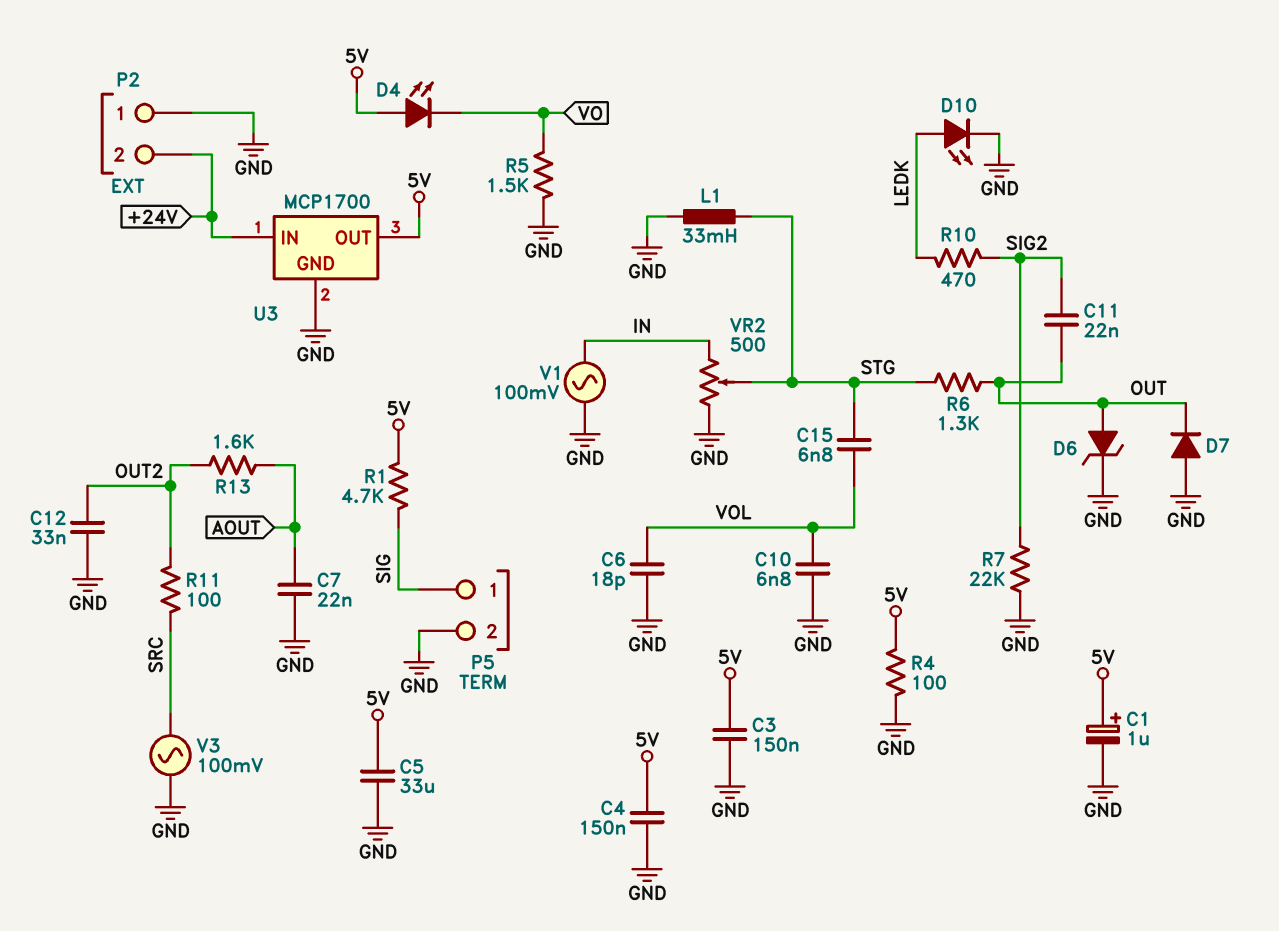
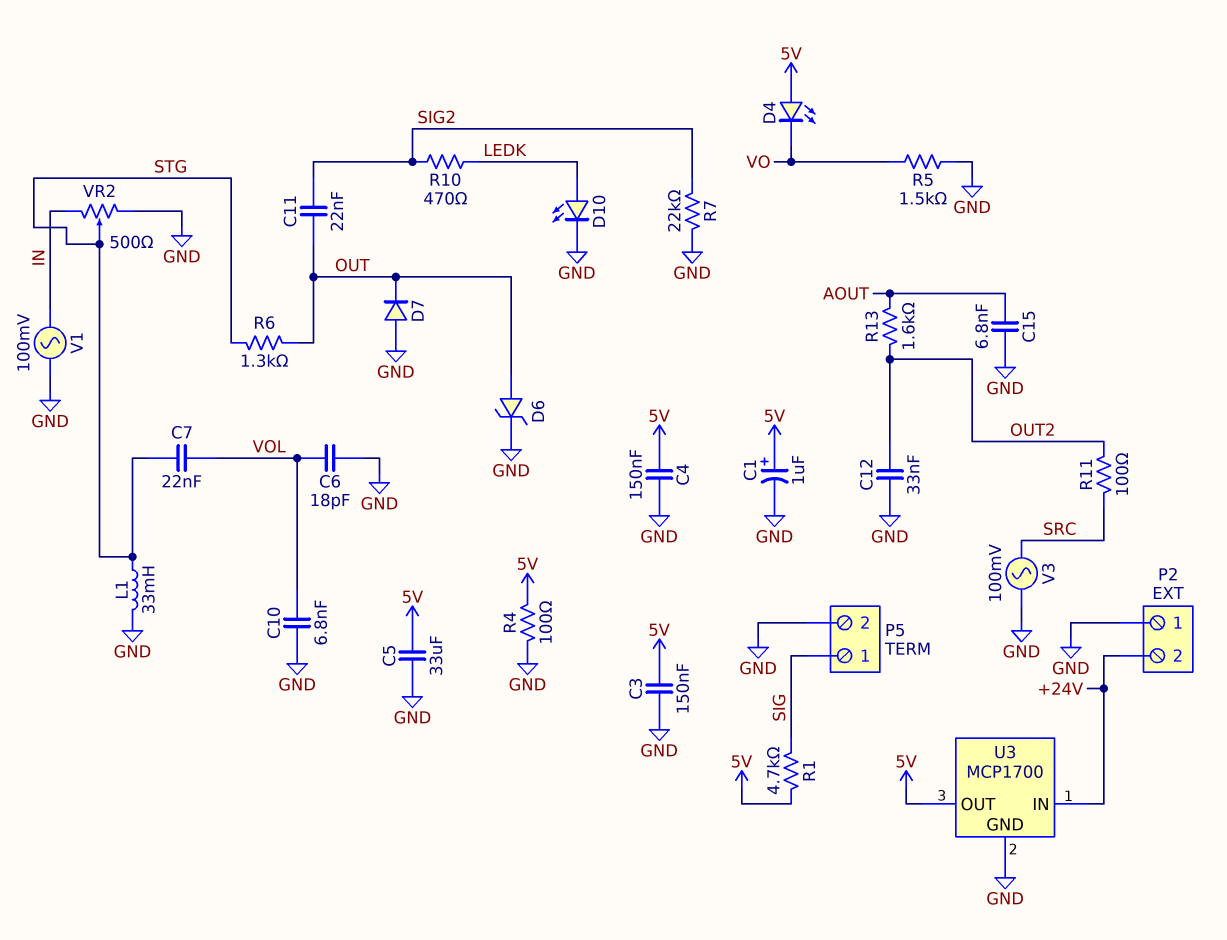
C7: 22nF (AOUT, GND) -> 22nF (STG, VOL)
C15: 6.8nF (STG, VOL) -> 6.8nF (AOUT, GND)

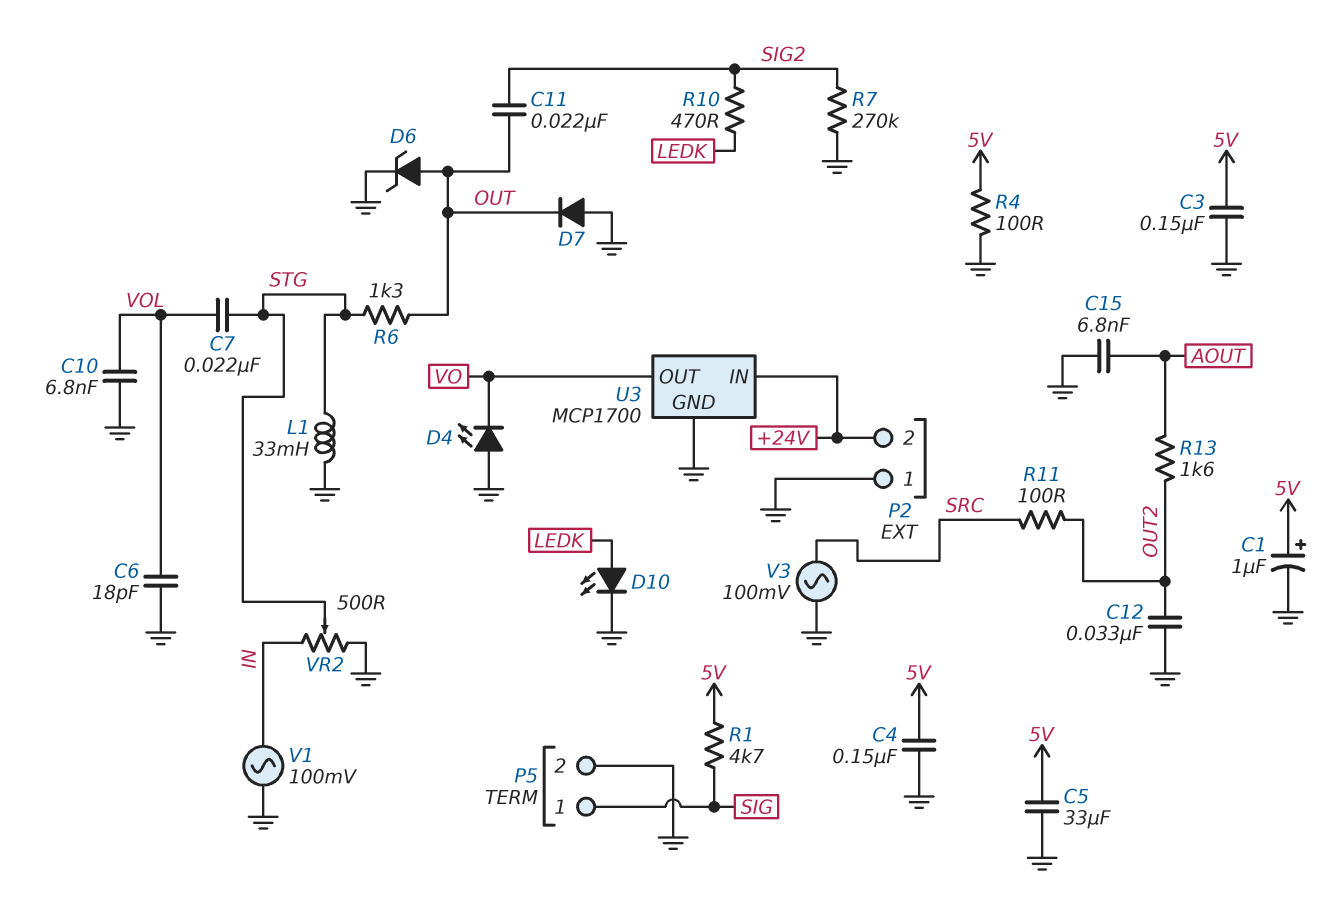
D4: LED (A 5V, K VO) -> LED (A GND, K VO)
R5: 1.5k (GND, VO) -> none
R7: 22k (GND, SIG2) -> 270k (GND, SIG2)
U3 pin OUT: 5V -> VO

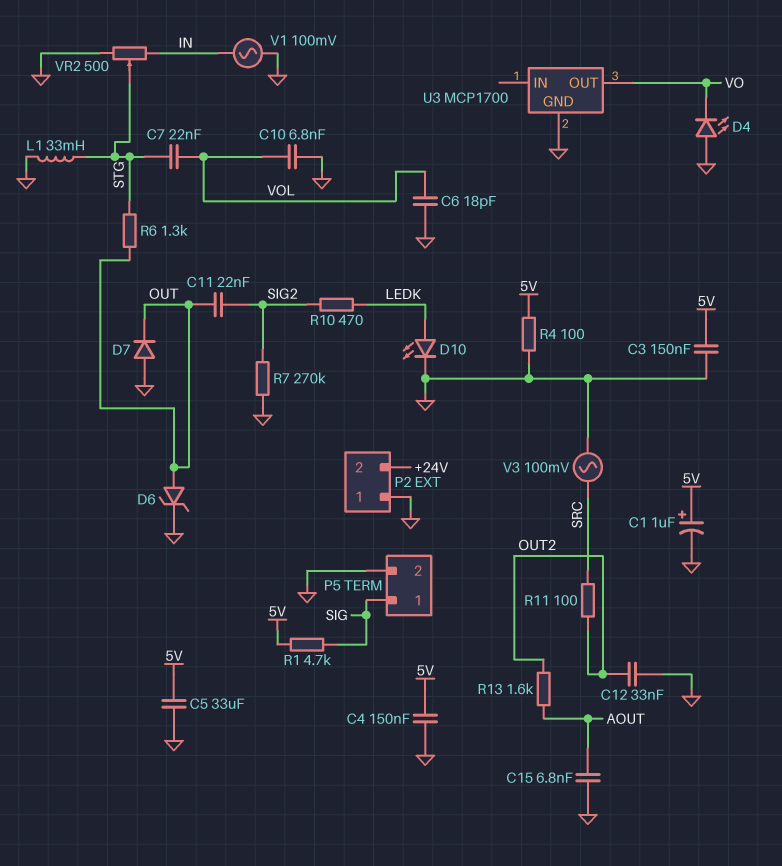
U3 pin IN: +24V -> none

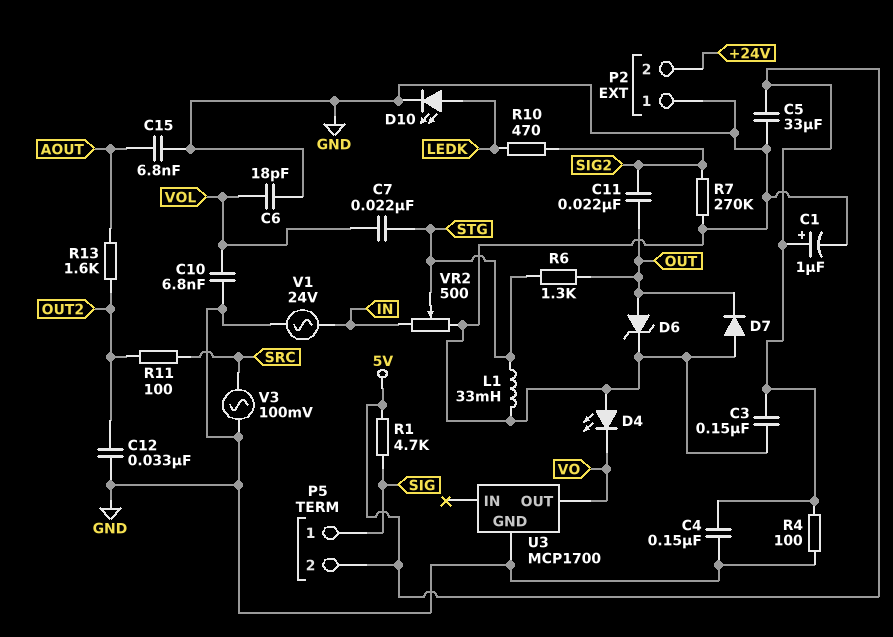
P5 pin 2: GND -> 5V
V1: AC 100mV (GND, IN) -> AC 24V (GND, IN)

